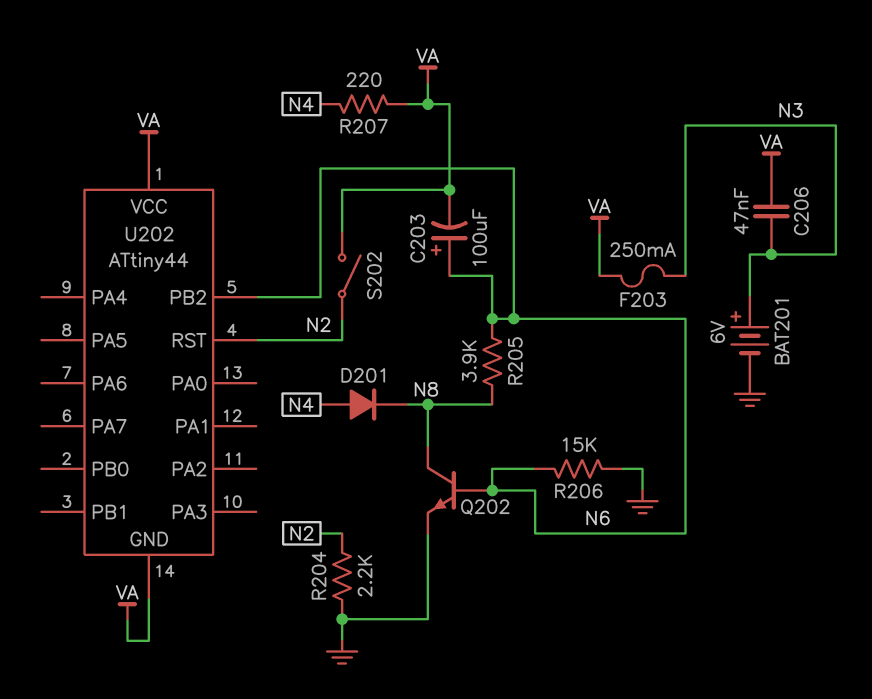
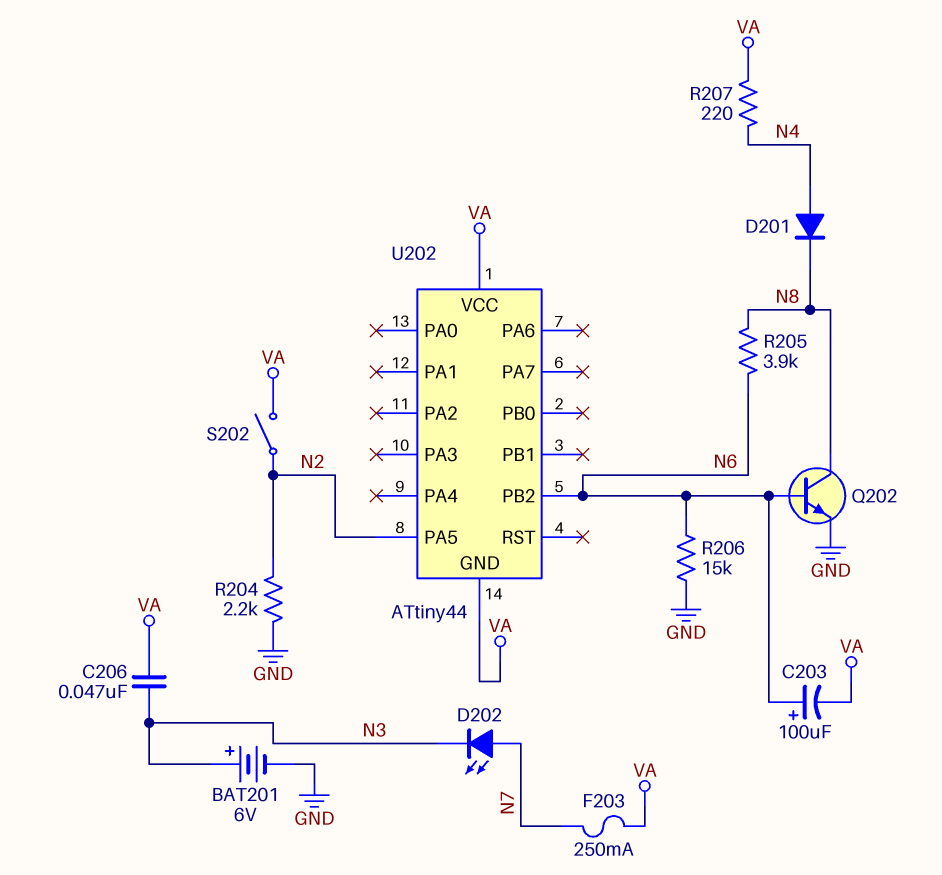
D202: none -> LED (A N7, K N3)
F203: 250mA (N3, VA) -> 250mA (N7, VA)
U202 pin PA5: none -> N2
U202 pin RST: N2 -> none

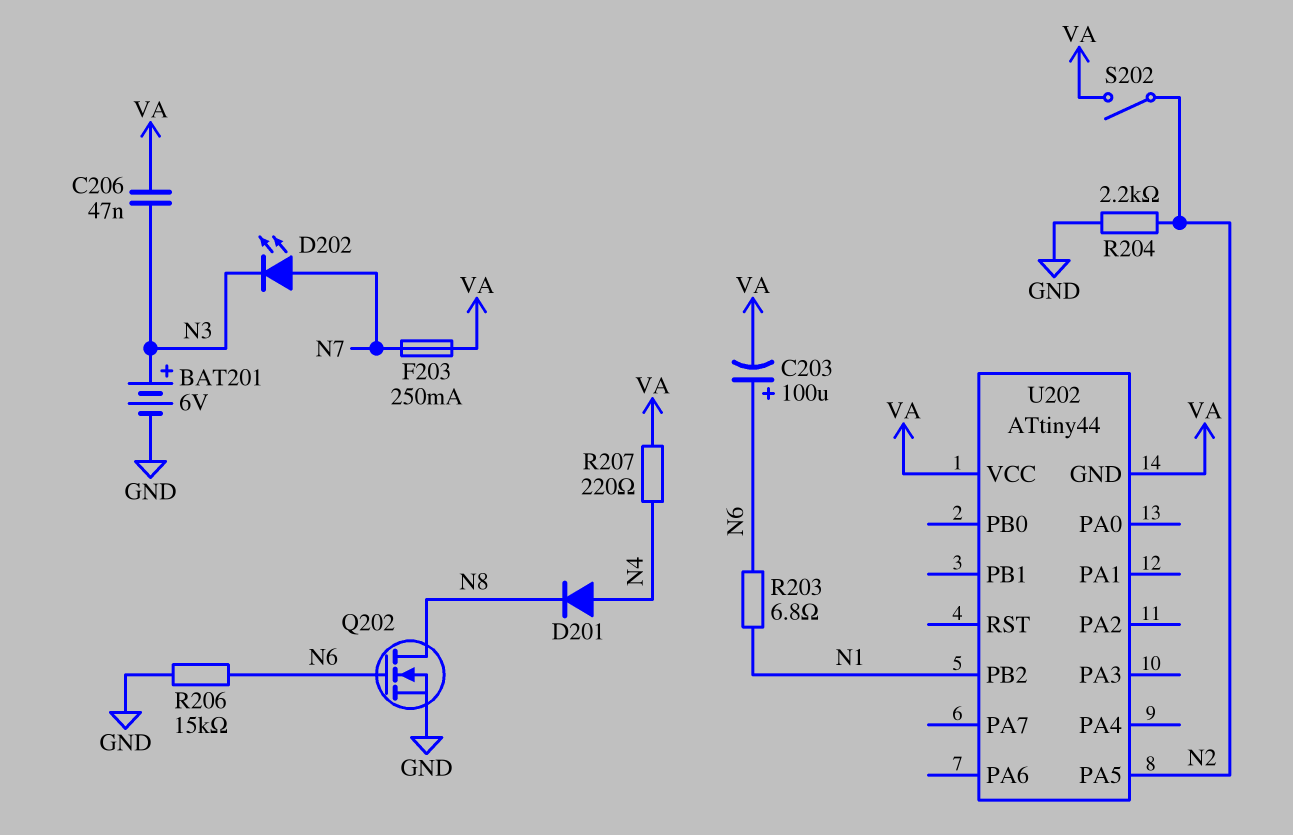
Q202: NPN (B N6, C N8, E GND) -> NMOS (G N6, D N8, S GND)
R203: none -> 6.8 (N1, N6)
R205: 3.9k (N6, N8) -> none
U202 pin PB2: N6 -> N1

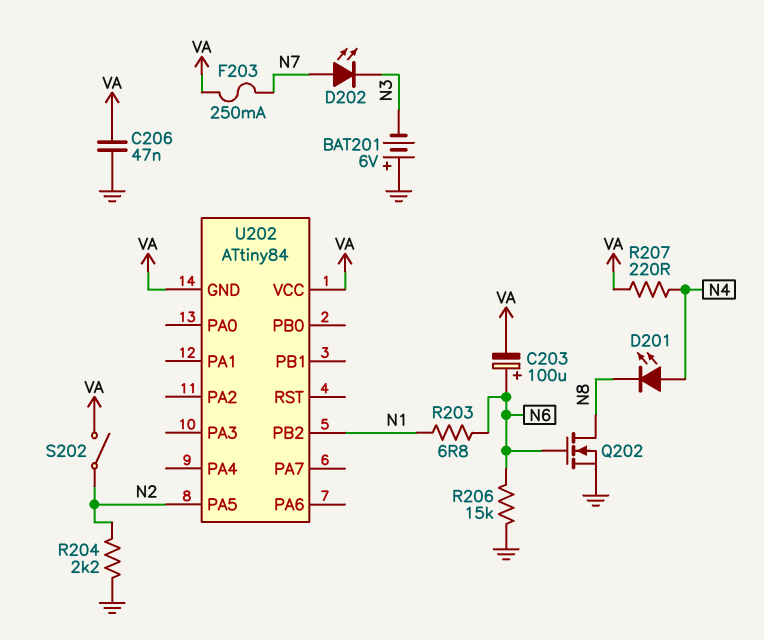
BAT201: 6V (plus N3, minus GND) -> 6V (plus GND, minus N3)
C206: 47nF (N3, VA) -> 47nF (GND, VA)
D201: diode (A N4, K N8) -> LED (A N4, K N8)
U202: ATtiny44 -> ATtiny84

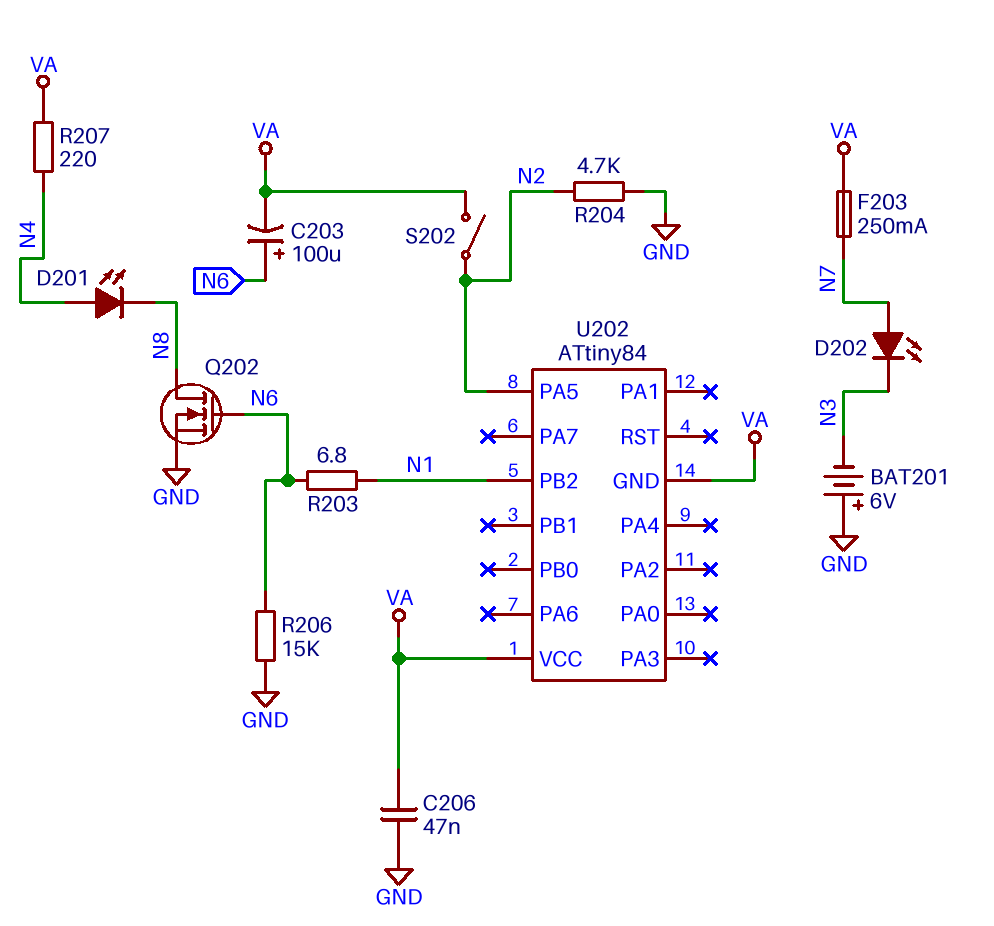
R204: 2.2k (GND, N2) -> 4.7k (GND, N2)

